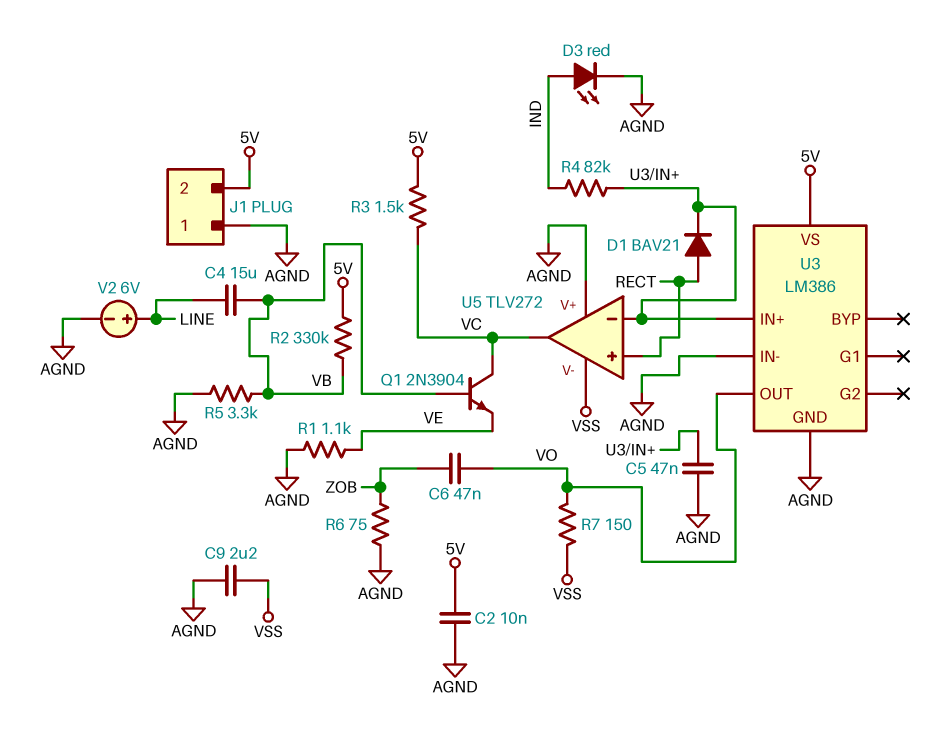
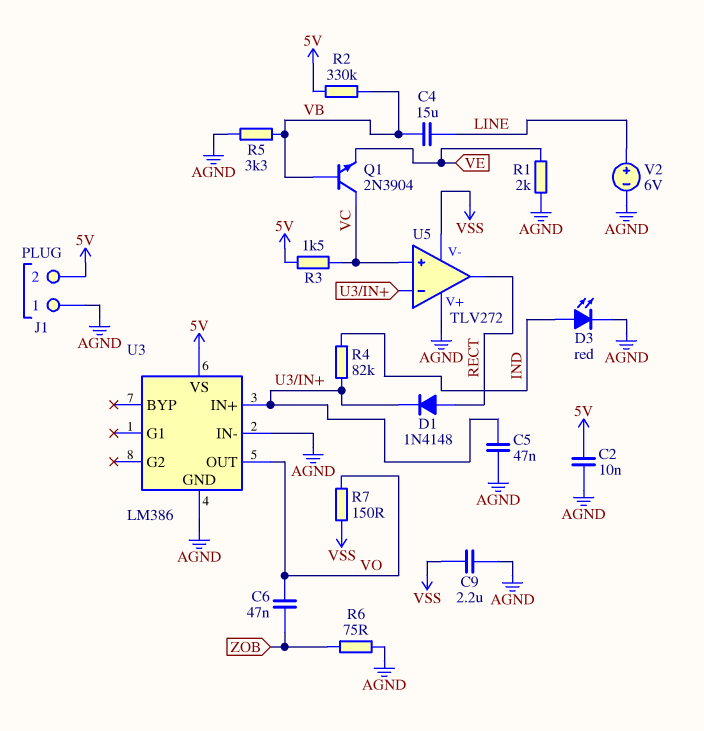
D1: diode BAV21 (A RECT, K U3/IN+) -> diode 1N4148 (A RECT, K U3/IN+)
R1: 1.1k (AGND, VE) -> 2k (AGND, VE)
U5 pin in+: RECT -> VC
U5 pin out: VC -> RECT

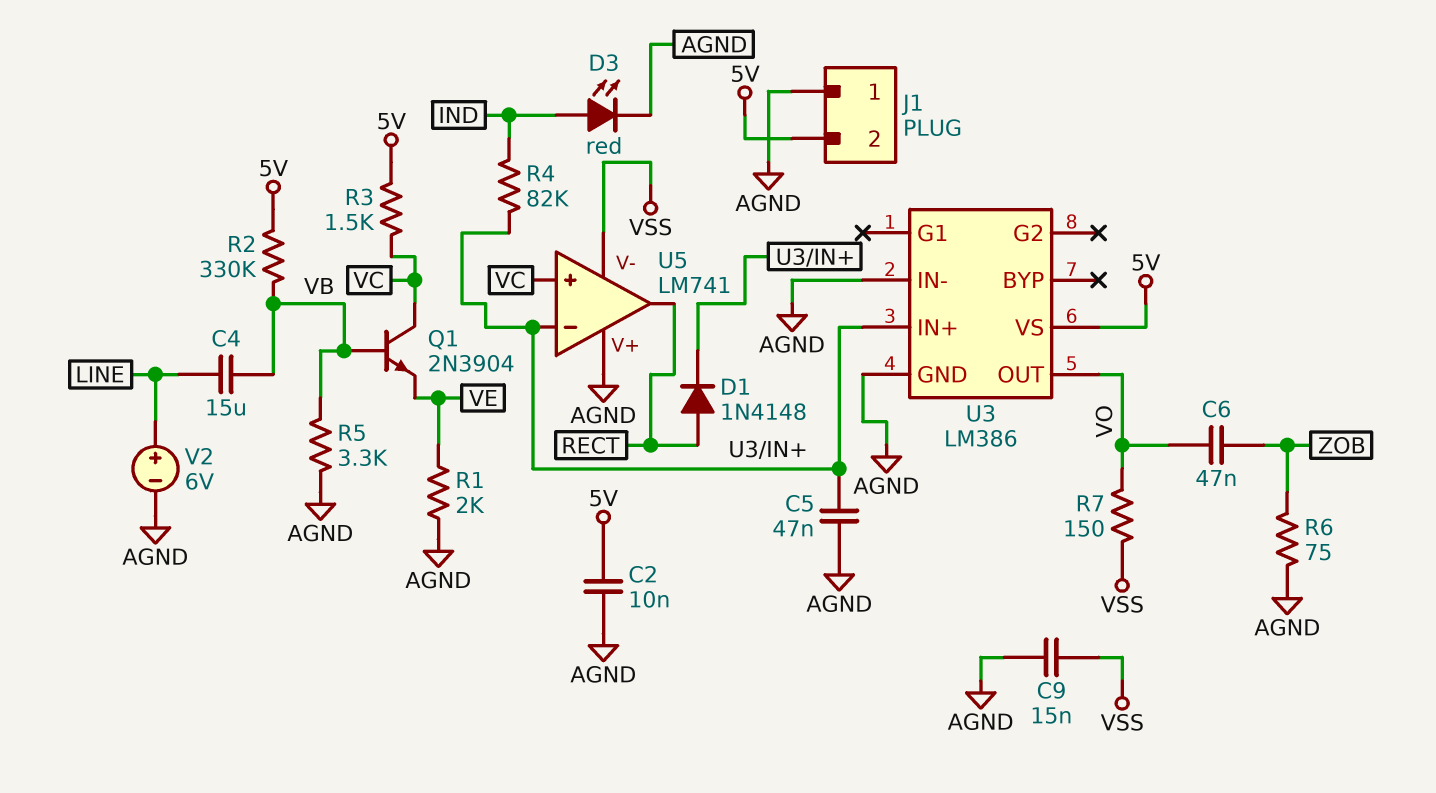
C9: 2.2uF (AGND, VSS) -> 15nF (AGND, VSS)
U5: TLV272 -> LM741

